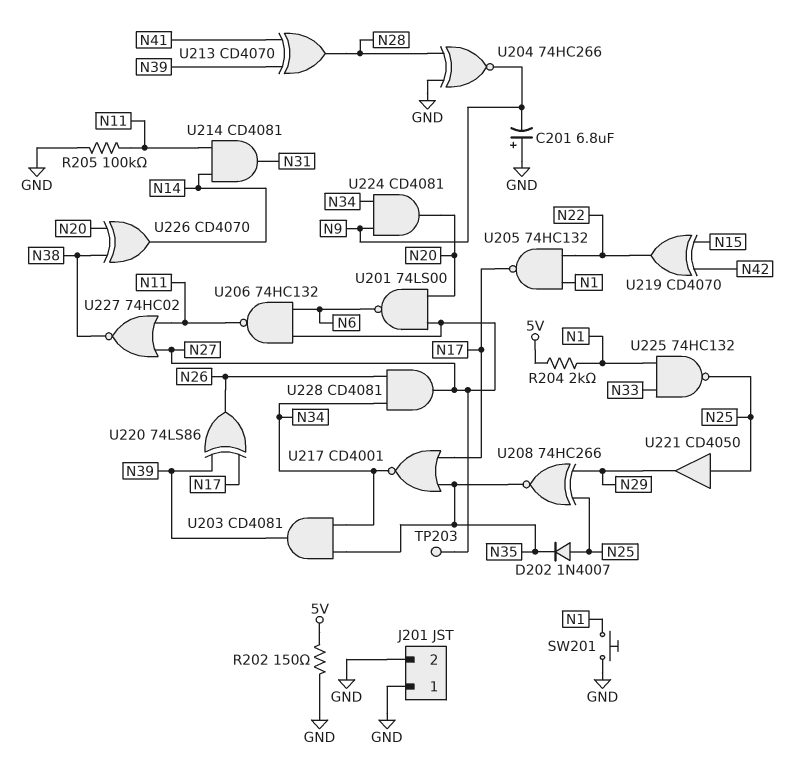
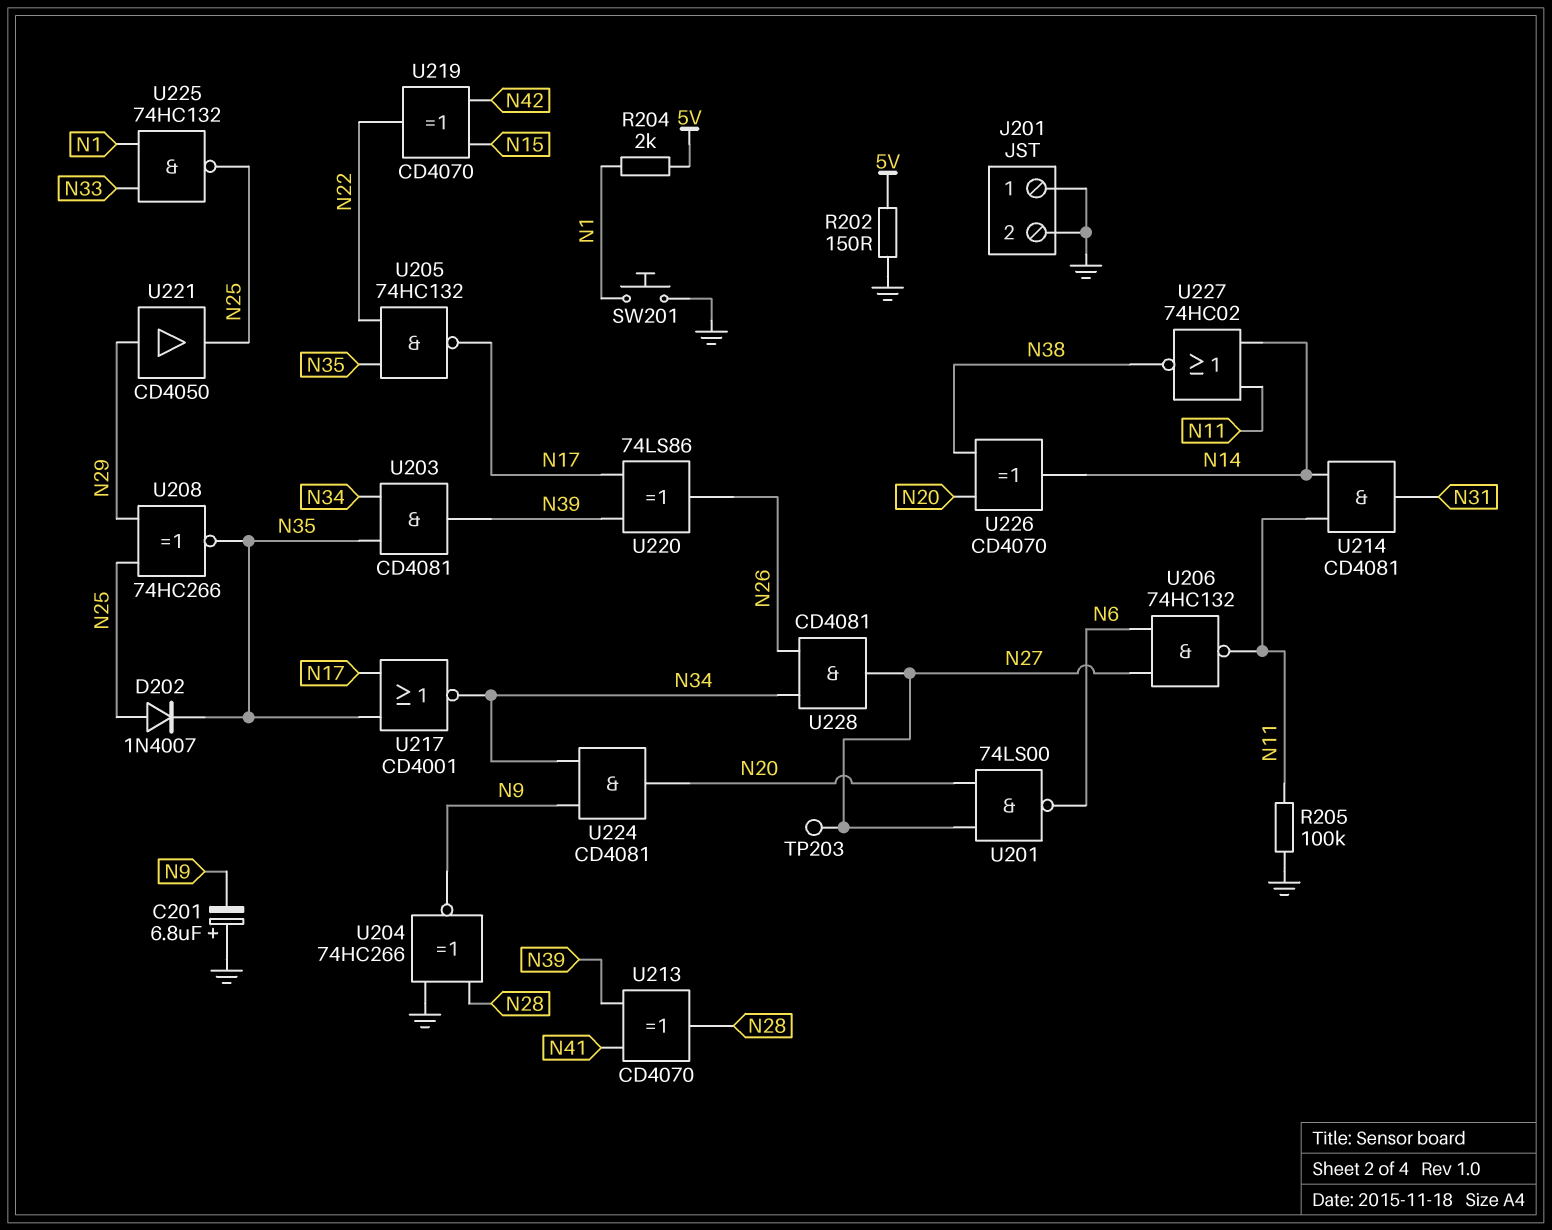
U205: NAND 74HC132 (in N1, in N22, out N17) -> NAND 74HC132 (in N22, in N35, out N17)
U221: buffer CD4050 (in N25, out N29) -> buffer CD4050 (in N29, out N25)
U227: NOR 74HC02 (in N11, in N27, out N38) -> NOR 74HC02 (in N11, in N14, out N38)

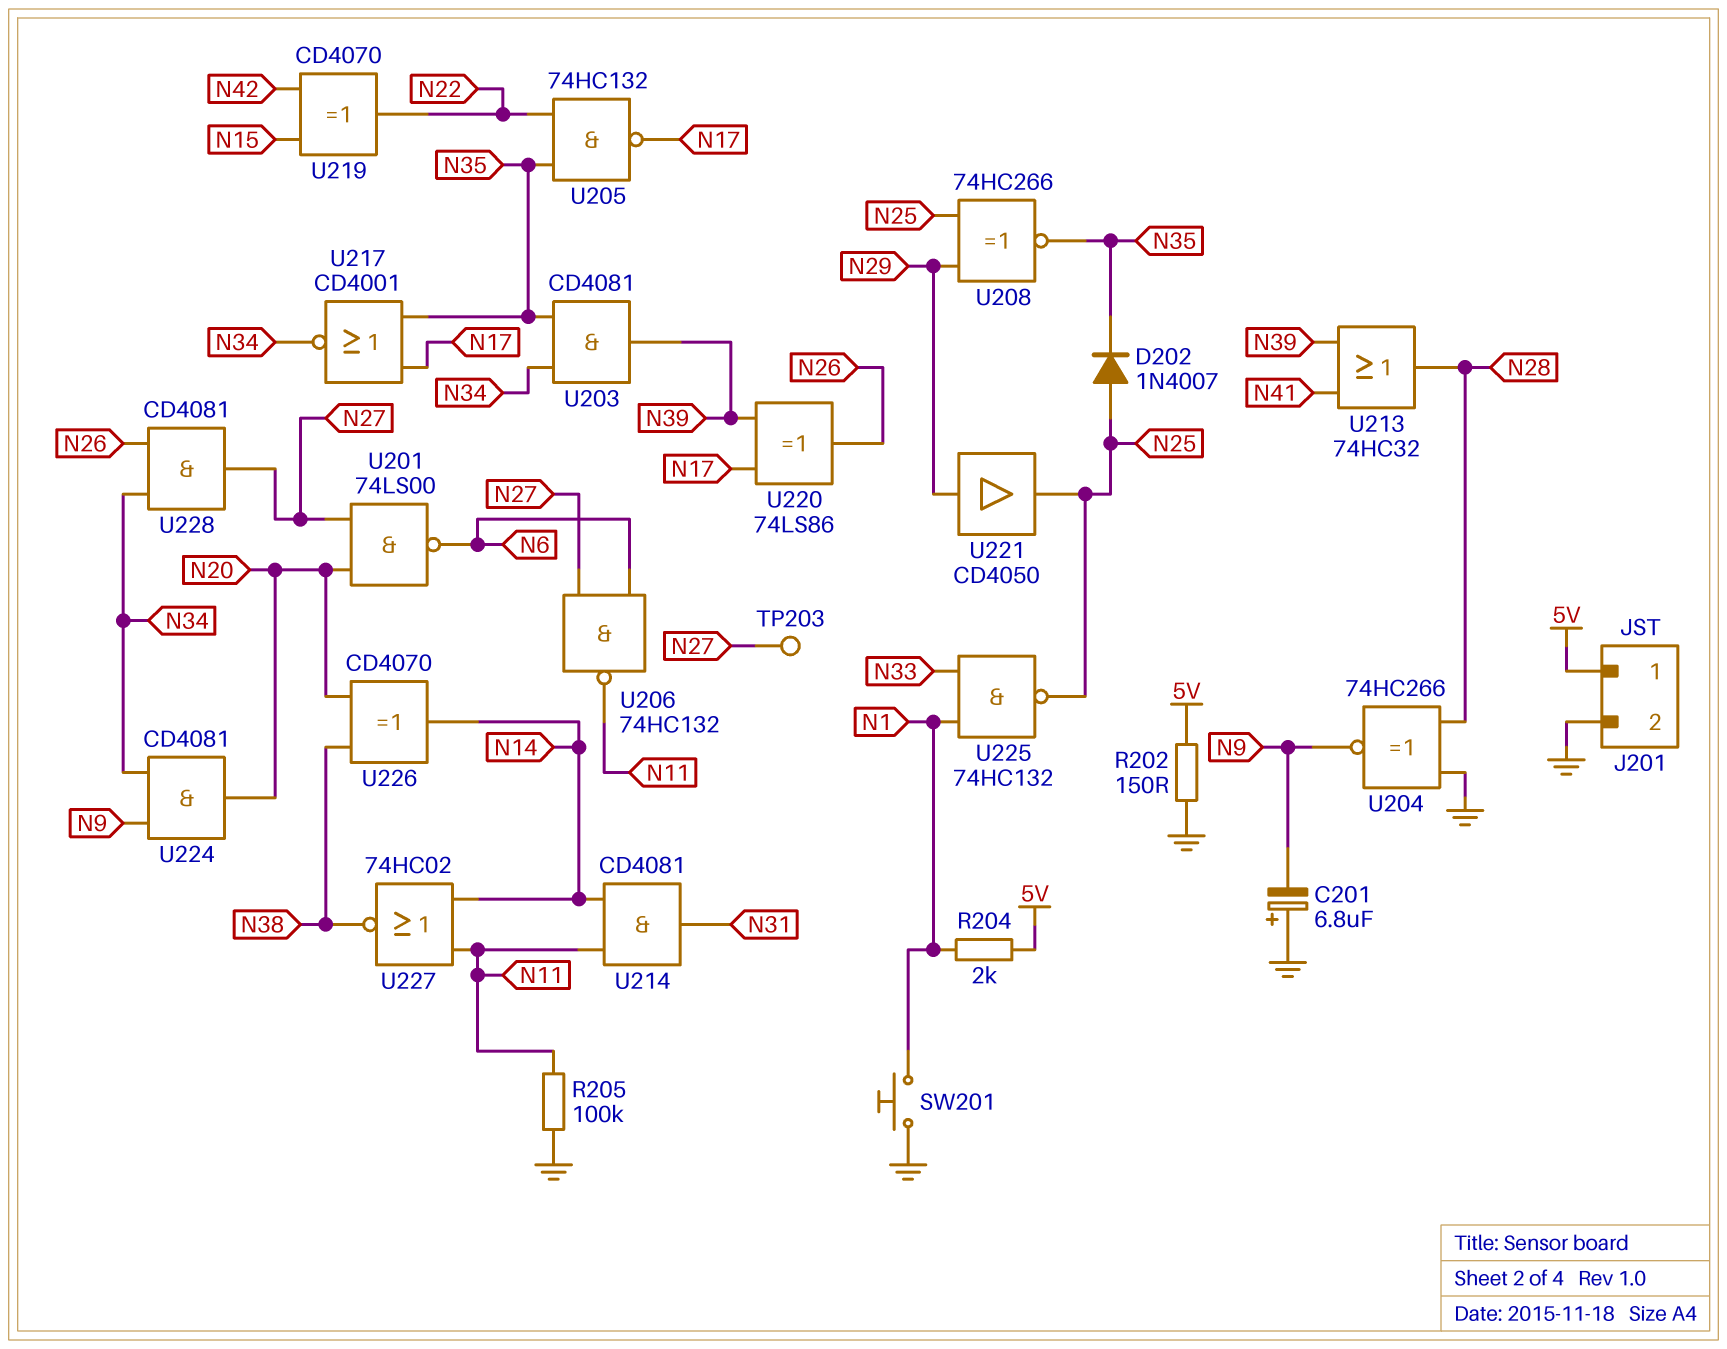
J201 pin 1: GND -> 5V
U213: XOR CD4070 (in N39, in N41, out N28) -> OR 74HC32 (in N39, in N41, out N28)

